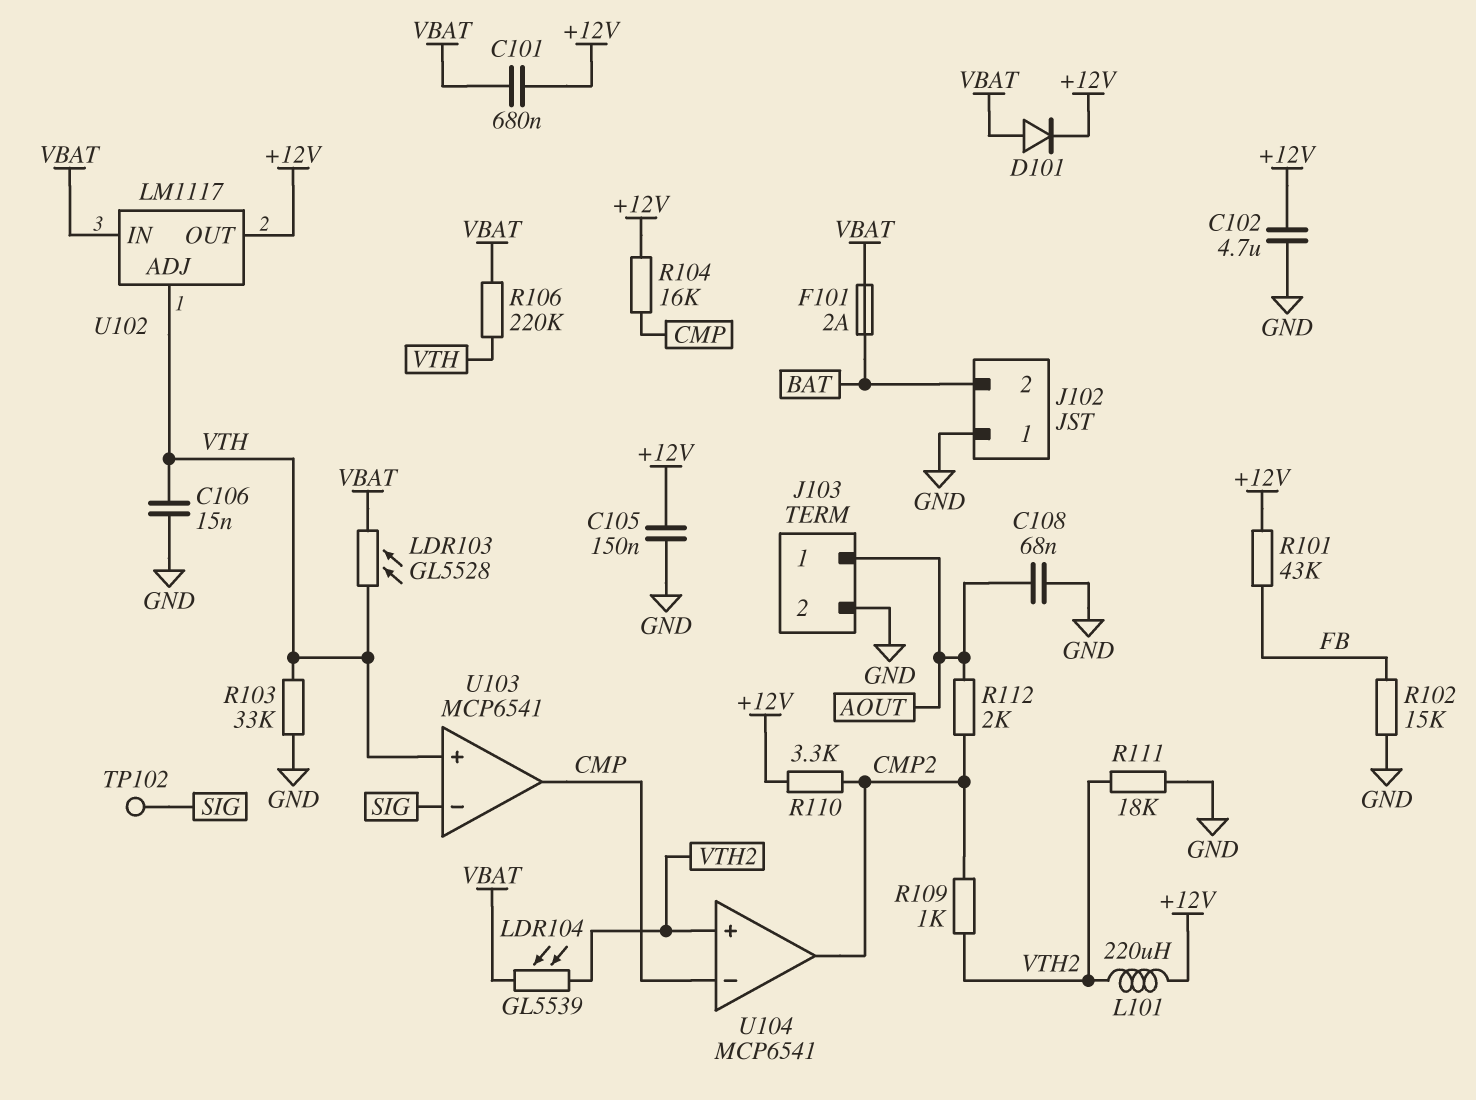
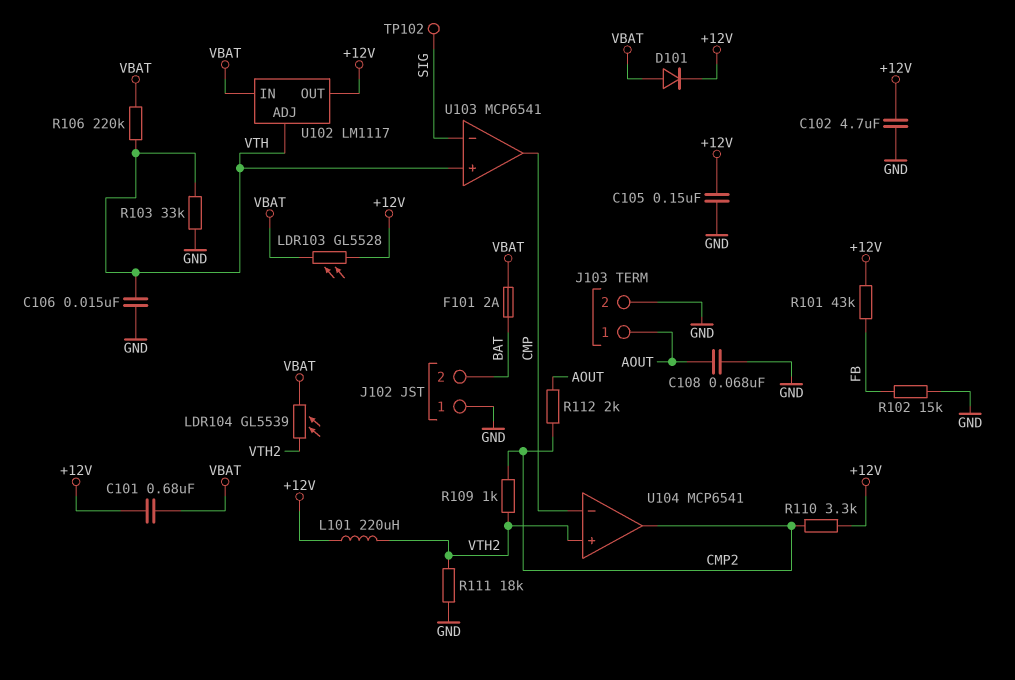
LDR103: GL5528 (VBAT, VTH) -> GL5528 (+12V, VBAT)
R104: 16k (+12V, CMP) -> none

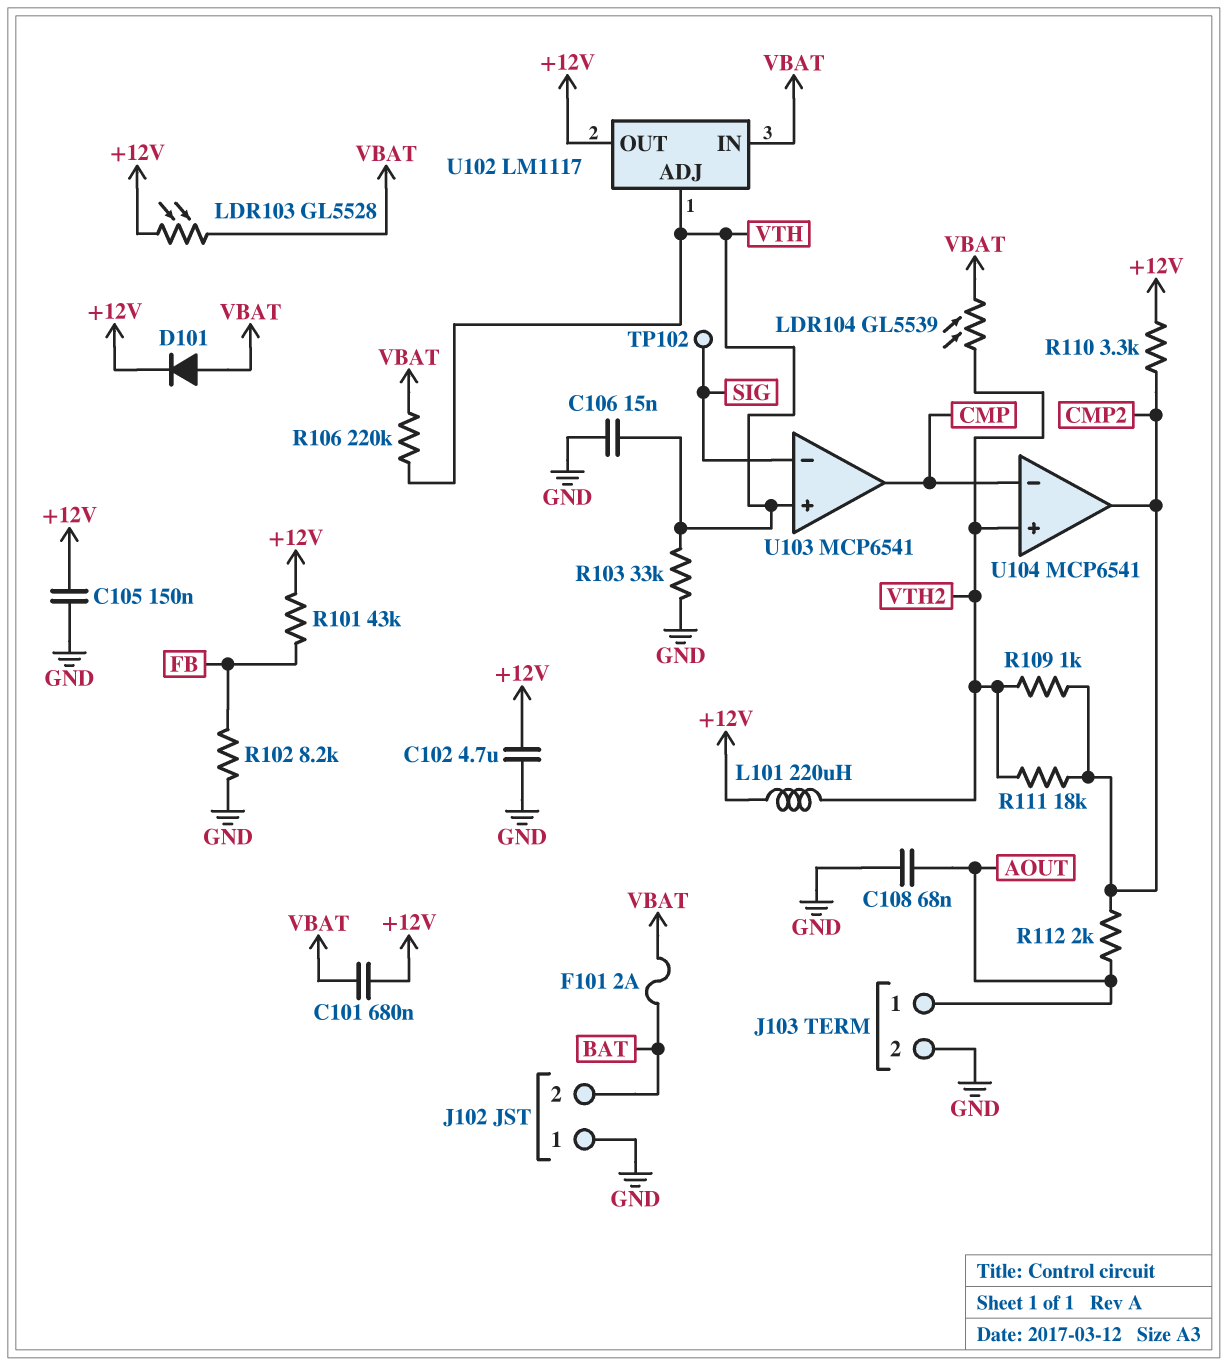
R102: 15k (FB, GND) -> 8.2k (FB, GND)
R111: 18k (GND, VTH2) -> 18k (CMP2, VTH2)

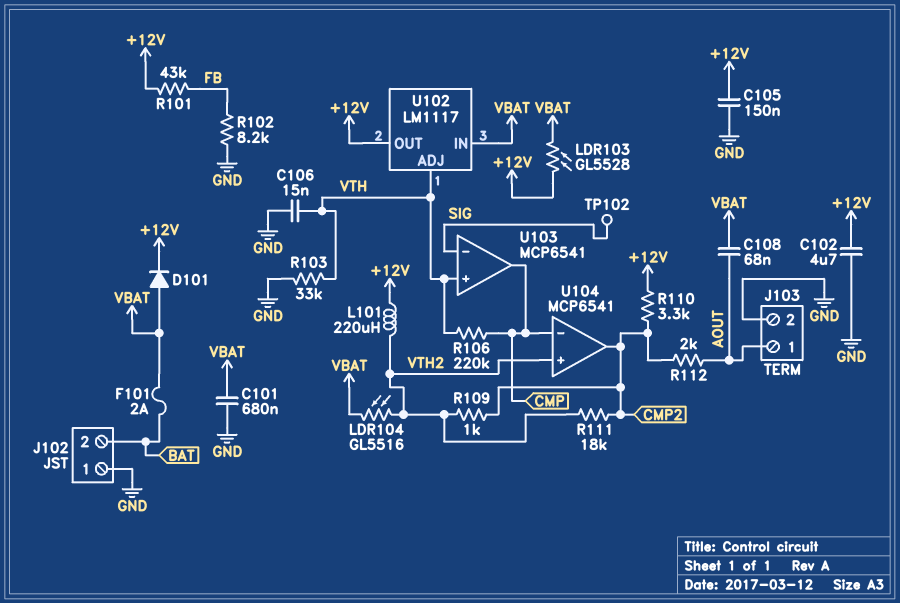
C101: 680nF (+12V, VBAT) -> 680nF (GND, VBAT)
C108: 68nF (AOUT, GND) -> 68nF (AOUT, VBAT)
LDR104: GL5539 (VBAT, VTH2) -> GL5516 (VBAT, VTH2)
R106: 220k (VBAT, VTH) -> 220k (CMP, VTH)

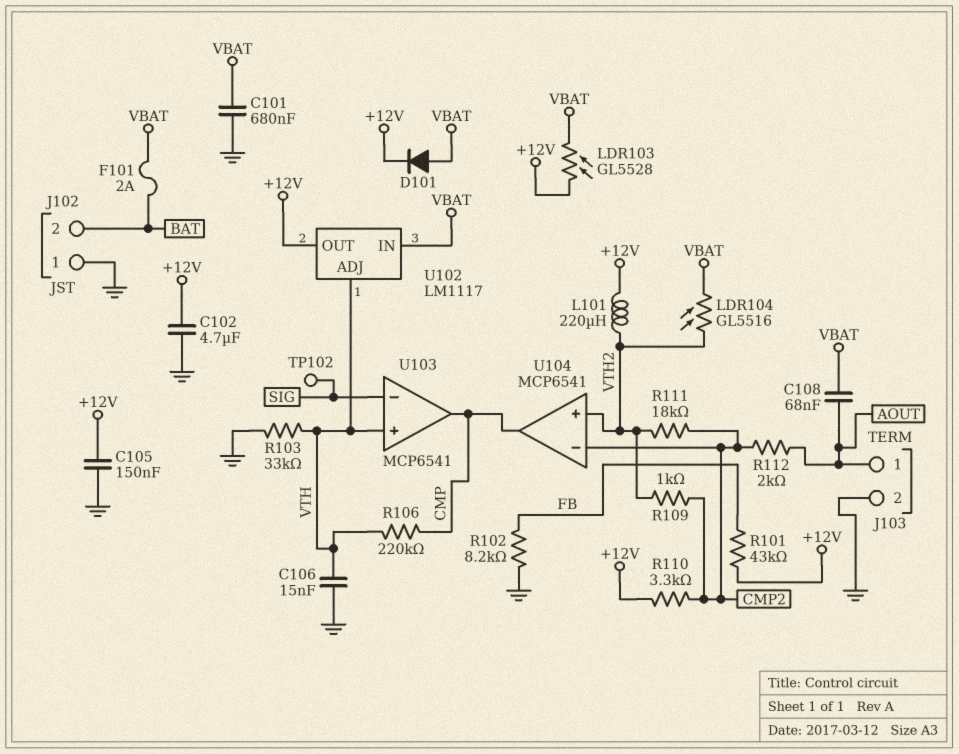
U104 pin in-: CMP -> CMP2
U104 pin out: CMP2 -> CMP

